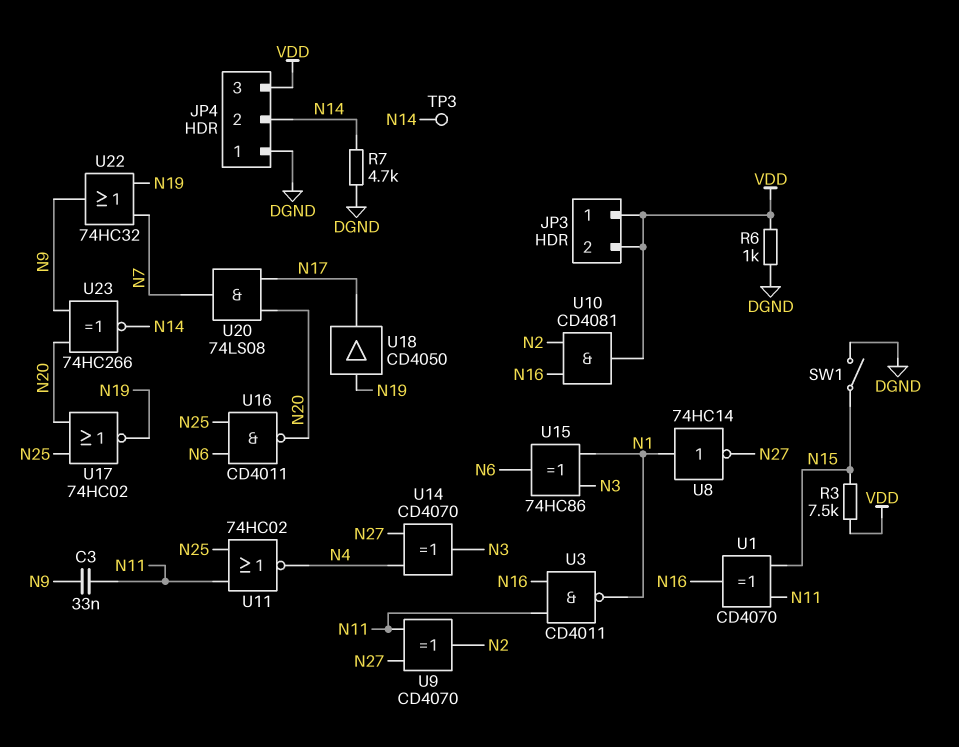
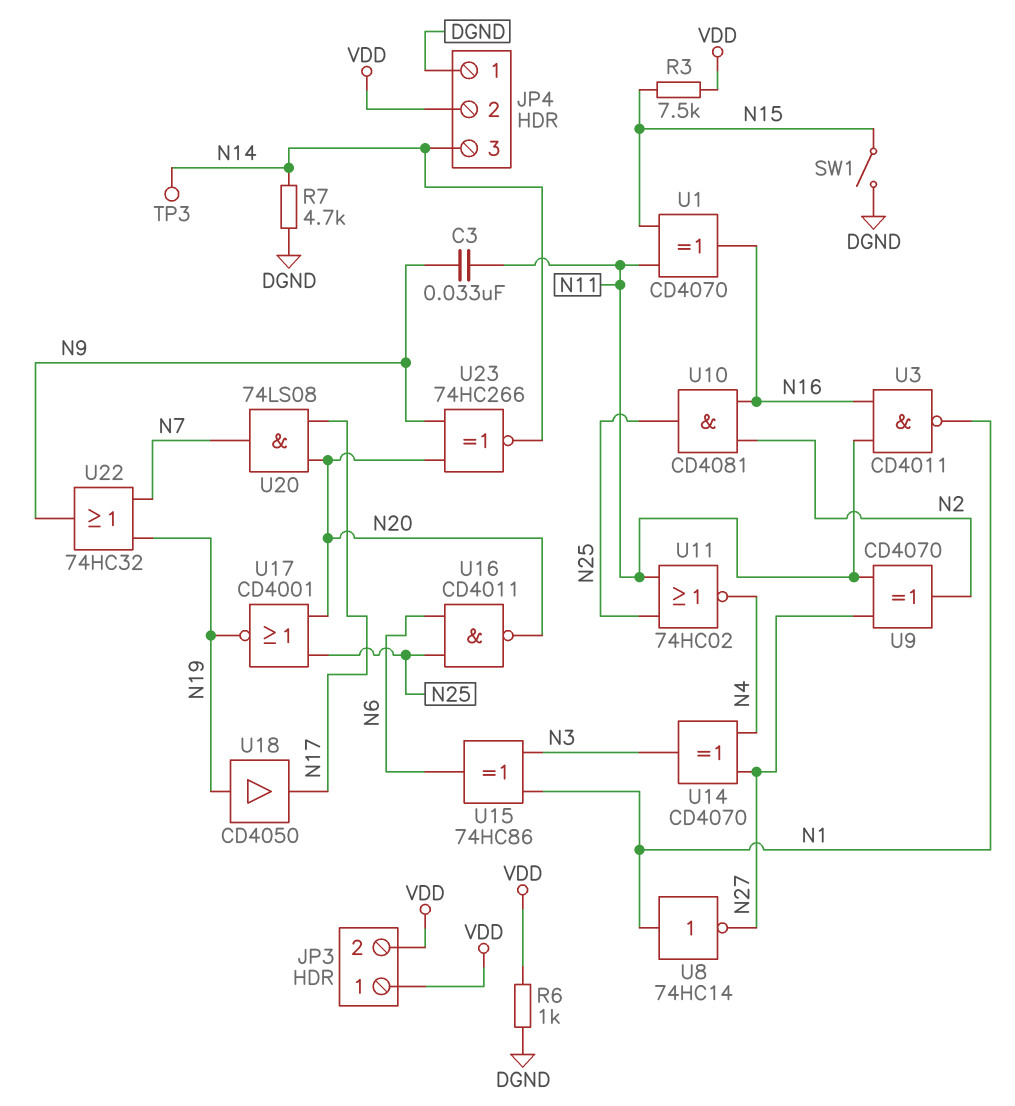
JP4 pin 2: N14 -> VDD
JP4 pin 3: VDD -> N14
U10: AND CD4081 (in N2, in N16, out VDD) -> AND CD4081 (in N2, in N16, out N25)
U17: NOR 74HC02 (in N20, in N25, out N19) -> NOR CD4001 (in N20, in N25, out N19)

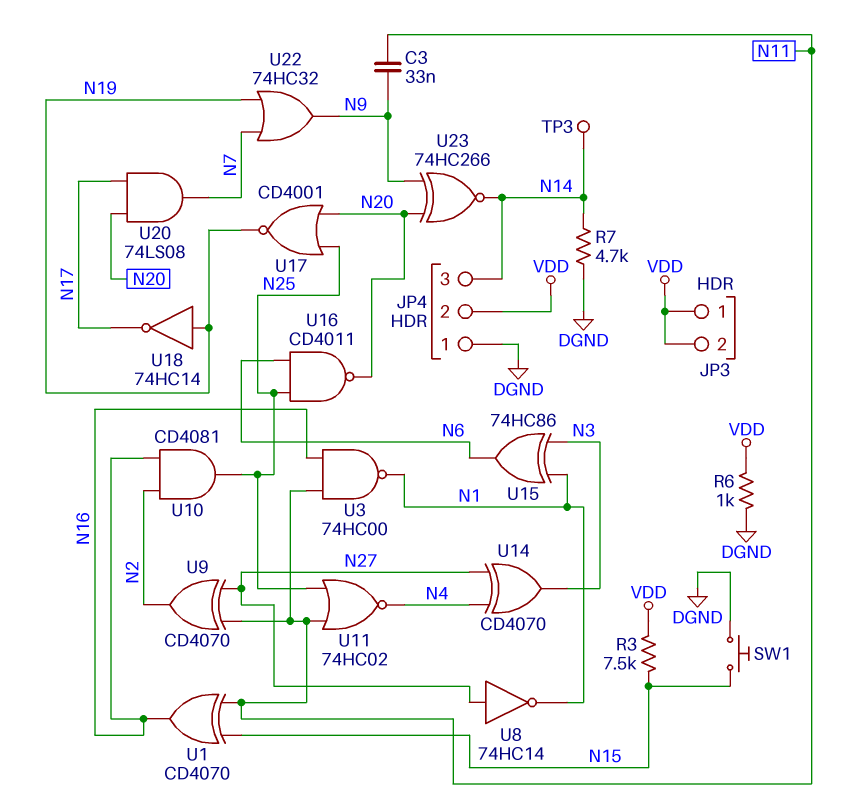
SW1: switch (DGND, N15) -> button (DGND, N15)
U3: NAND CD4011 (in N11, in N16, out N1) -> NAND 74HC00 (in N11, in N16, out N1)
U8: NOT 74HC14 (in N1, out N27) -> NOT 74HC14 (in N27, out N1)
U18: buffer CD4050 (in N19, out N17) -> NOT 74HC14 (in N19, out N17)

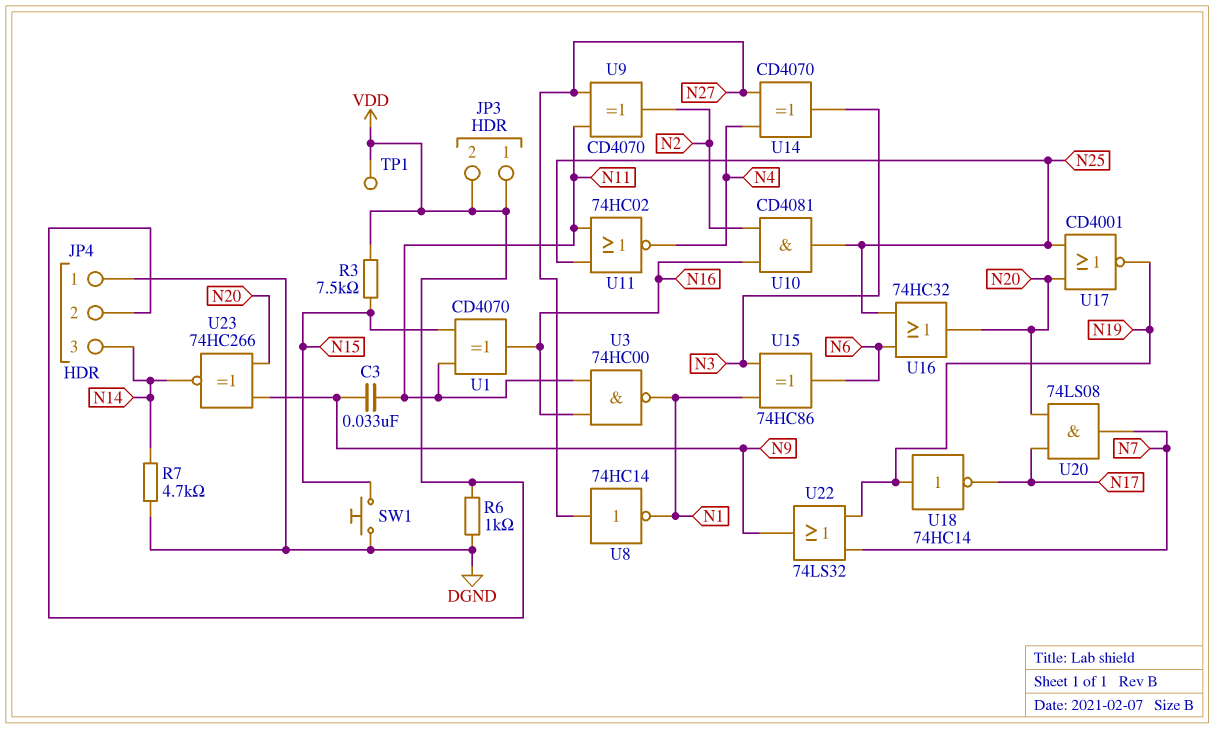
TP1: none -> test point (VDD)
TP3: test point (N14) -> none
U16: NAND CD4011 (in N6, in N25, out N20) -> OR 74HC32 (in N6, in N25, out N20)
U22: OR 74HC32 (in N7, in N19, out N9) -> OR 74LS32 (in N7, in N19, out N9)

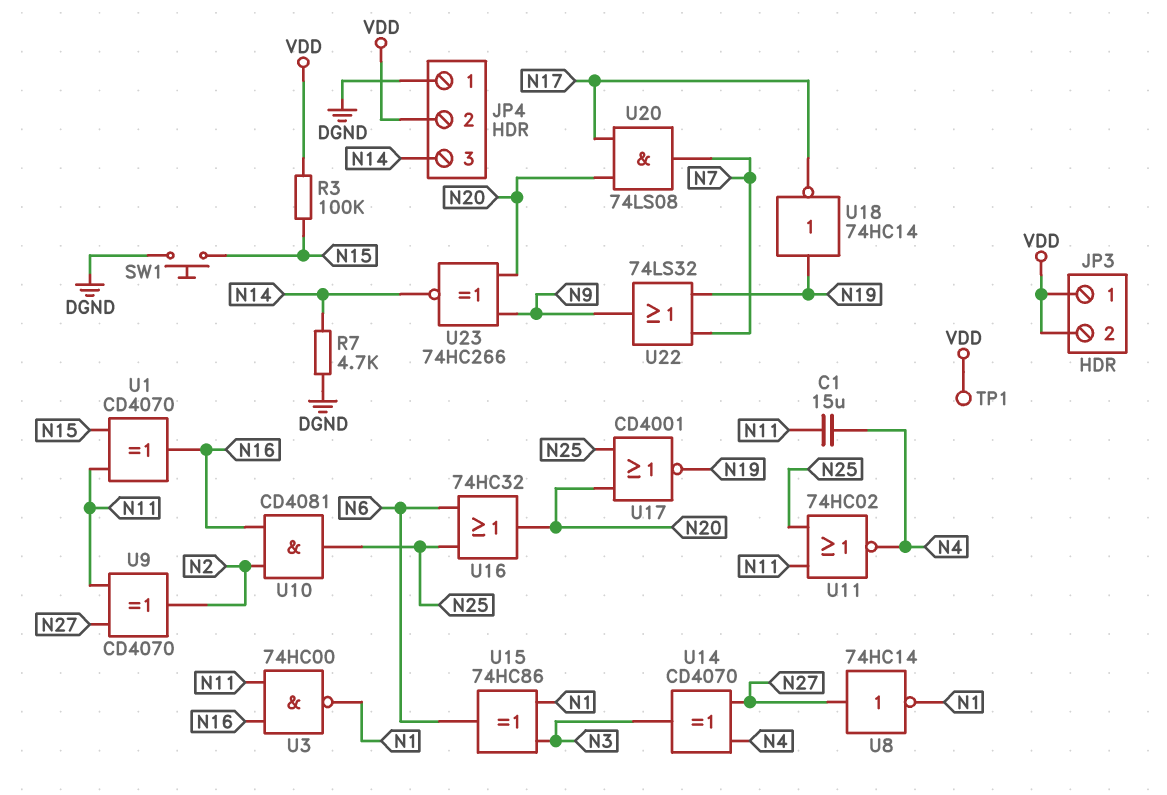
C1: none -> 15uF (N4, N11)
C3: 33nF (N9, N11) -> none
R3: 7.5k (N15, VDD) -> 100k (N15, VDD)
R6: 1k (DGND, VDD) -> none

